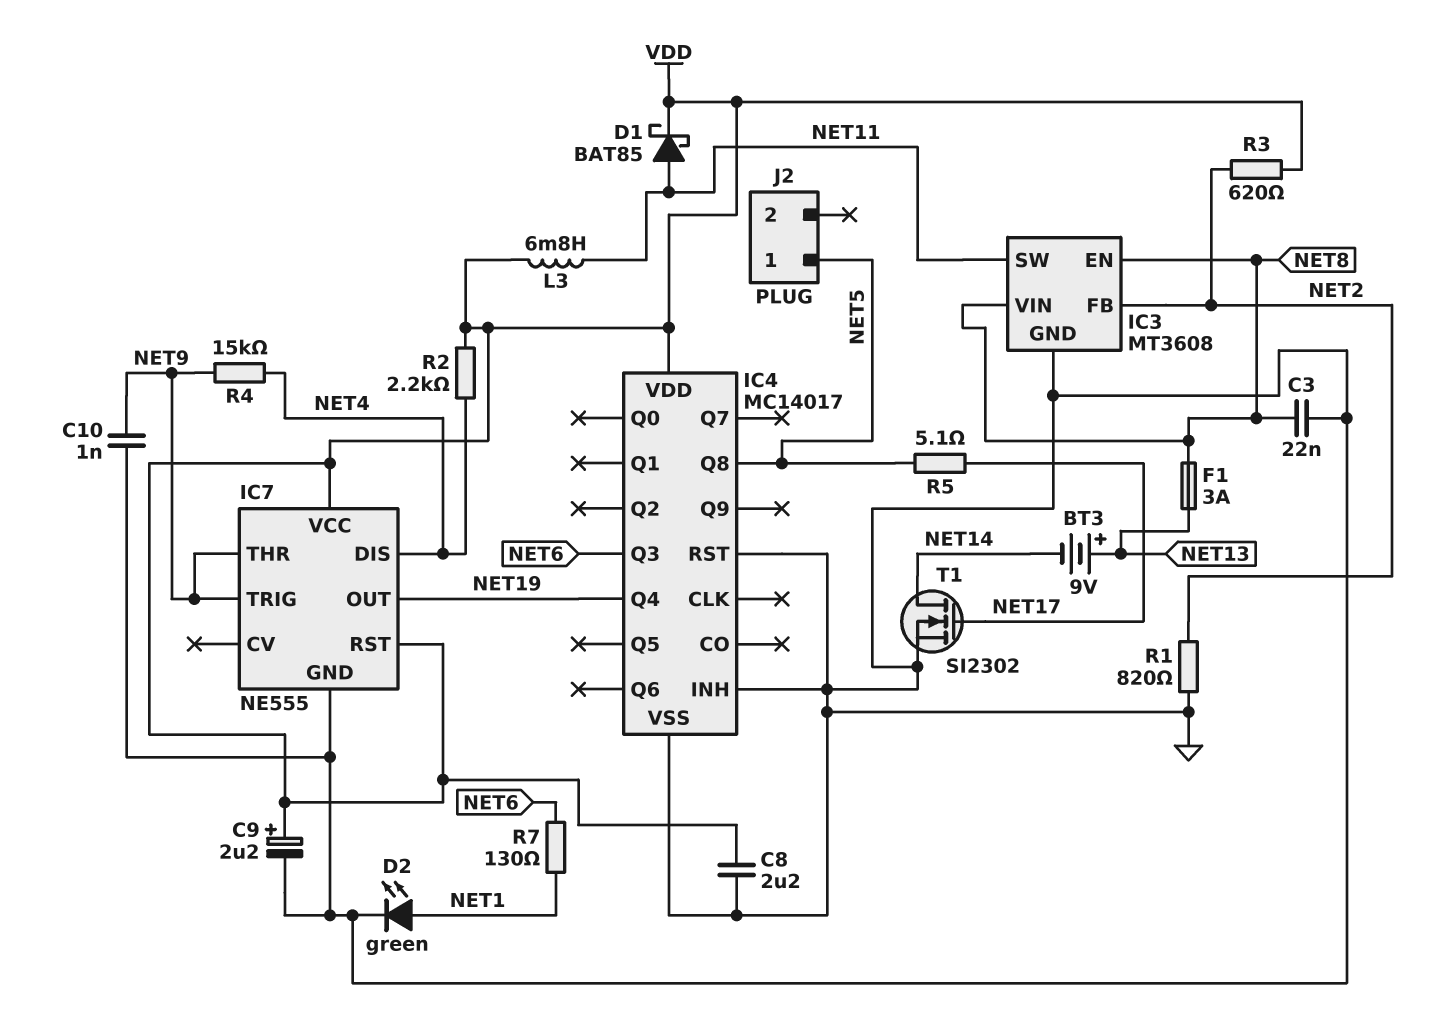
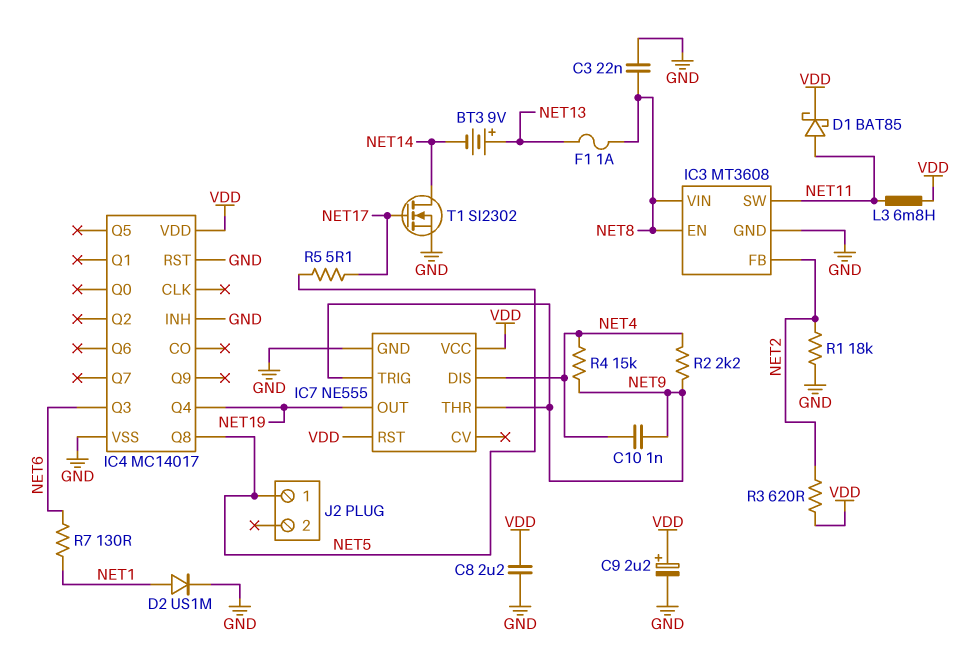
C10: 1nF (GND, NET9) -> 1nF (NET4, NET9)
D2: LED green (A NET1, K GND) -> diode US1M (A NET1, K GND)
F1: 3A (NET8, NET13) -> 1A (NET8, NET13)
R1: 820 (GND, NET2) -> 18k (GND, NET2)
R2: 2.2k (NET4, VDD) -> 2.2k (NET4, NET9)

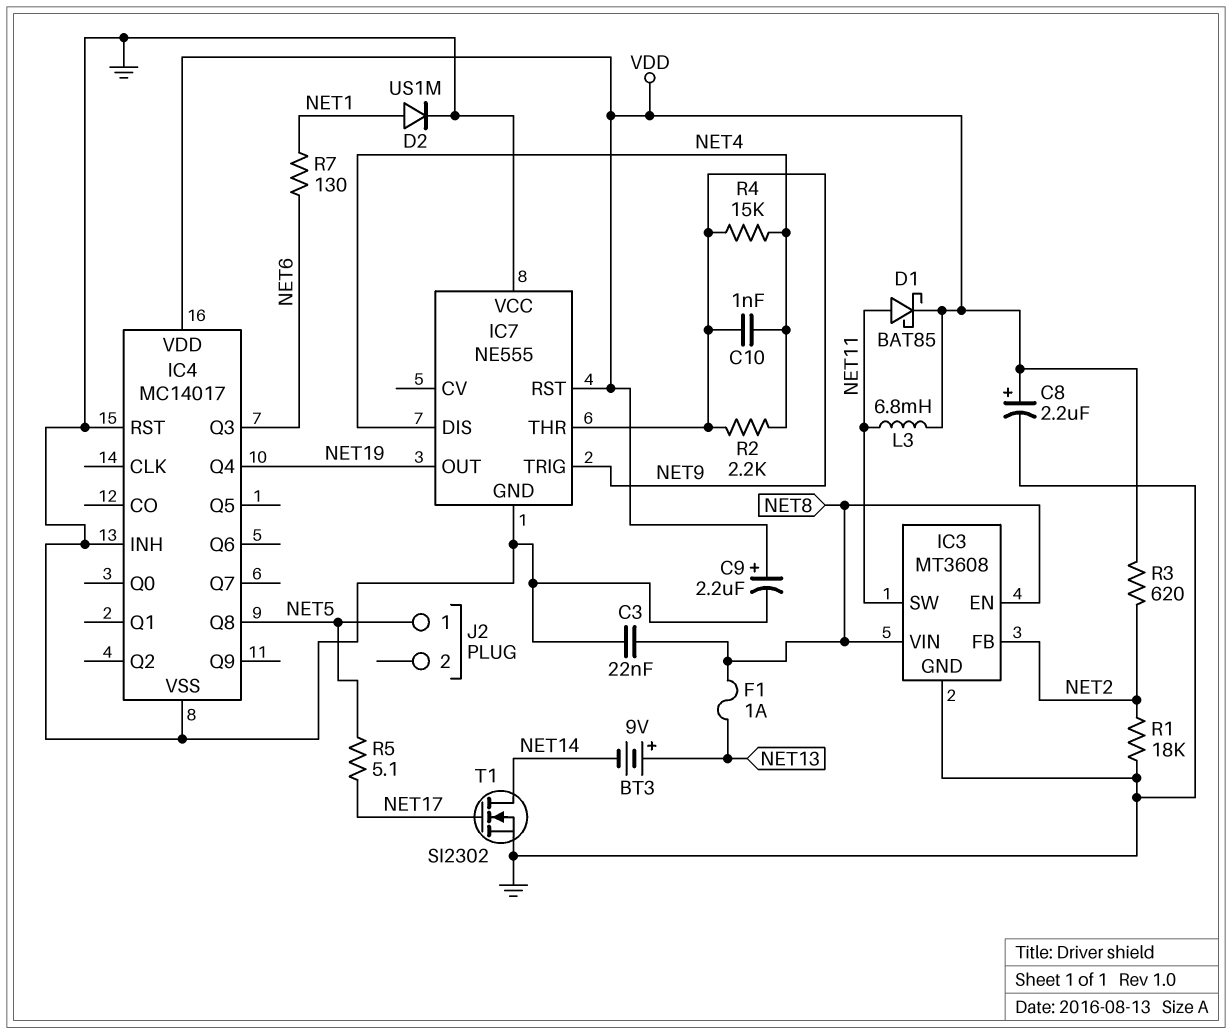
C8: 2.2uF (GND, VDD) -> 2.2uF (plus VDD, minus GND)
IC7 pin VCC: VDD -> GND

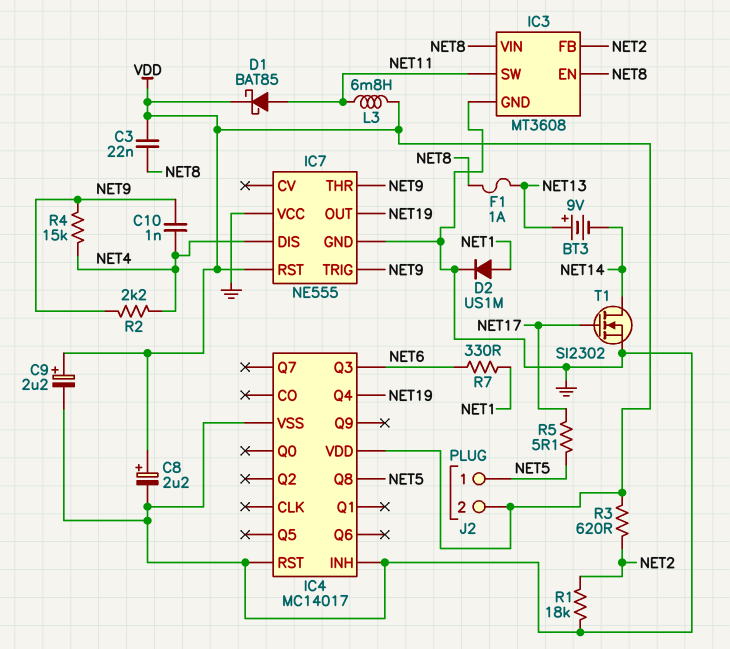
C3: 22nF (GND, NET8) -> 22nF (NET8, VDD)
J2 pin 2: none -> VDD
R7: 130 (NET1, NET6) -> 330 (NET1, NET6)

